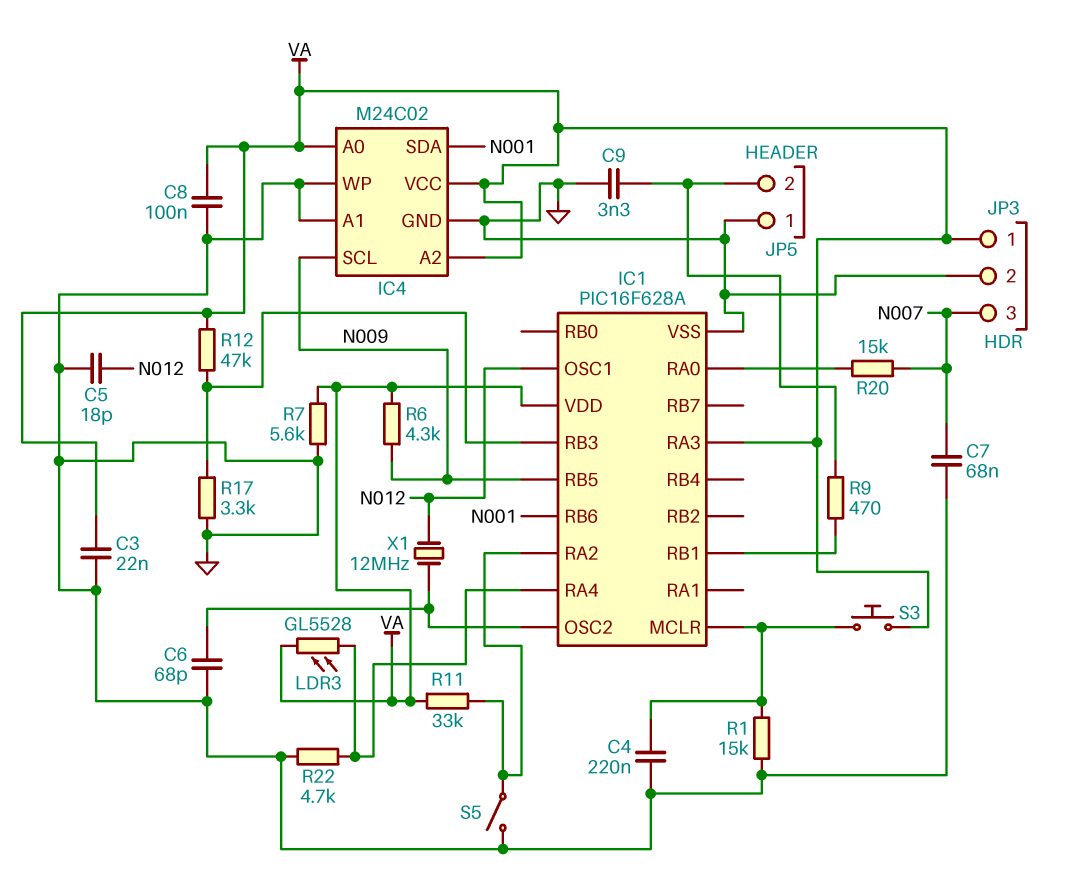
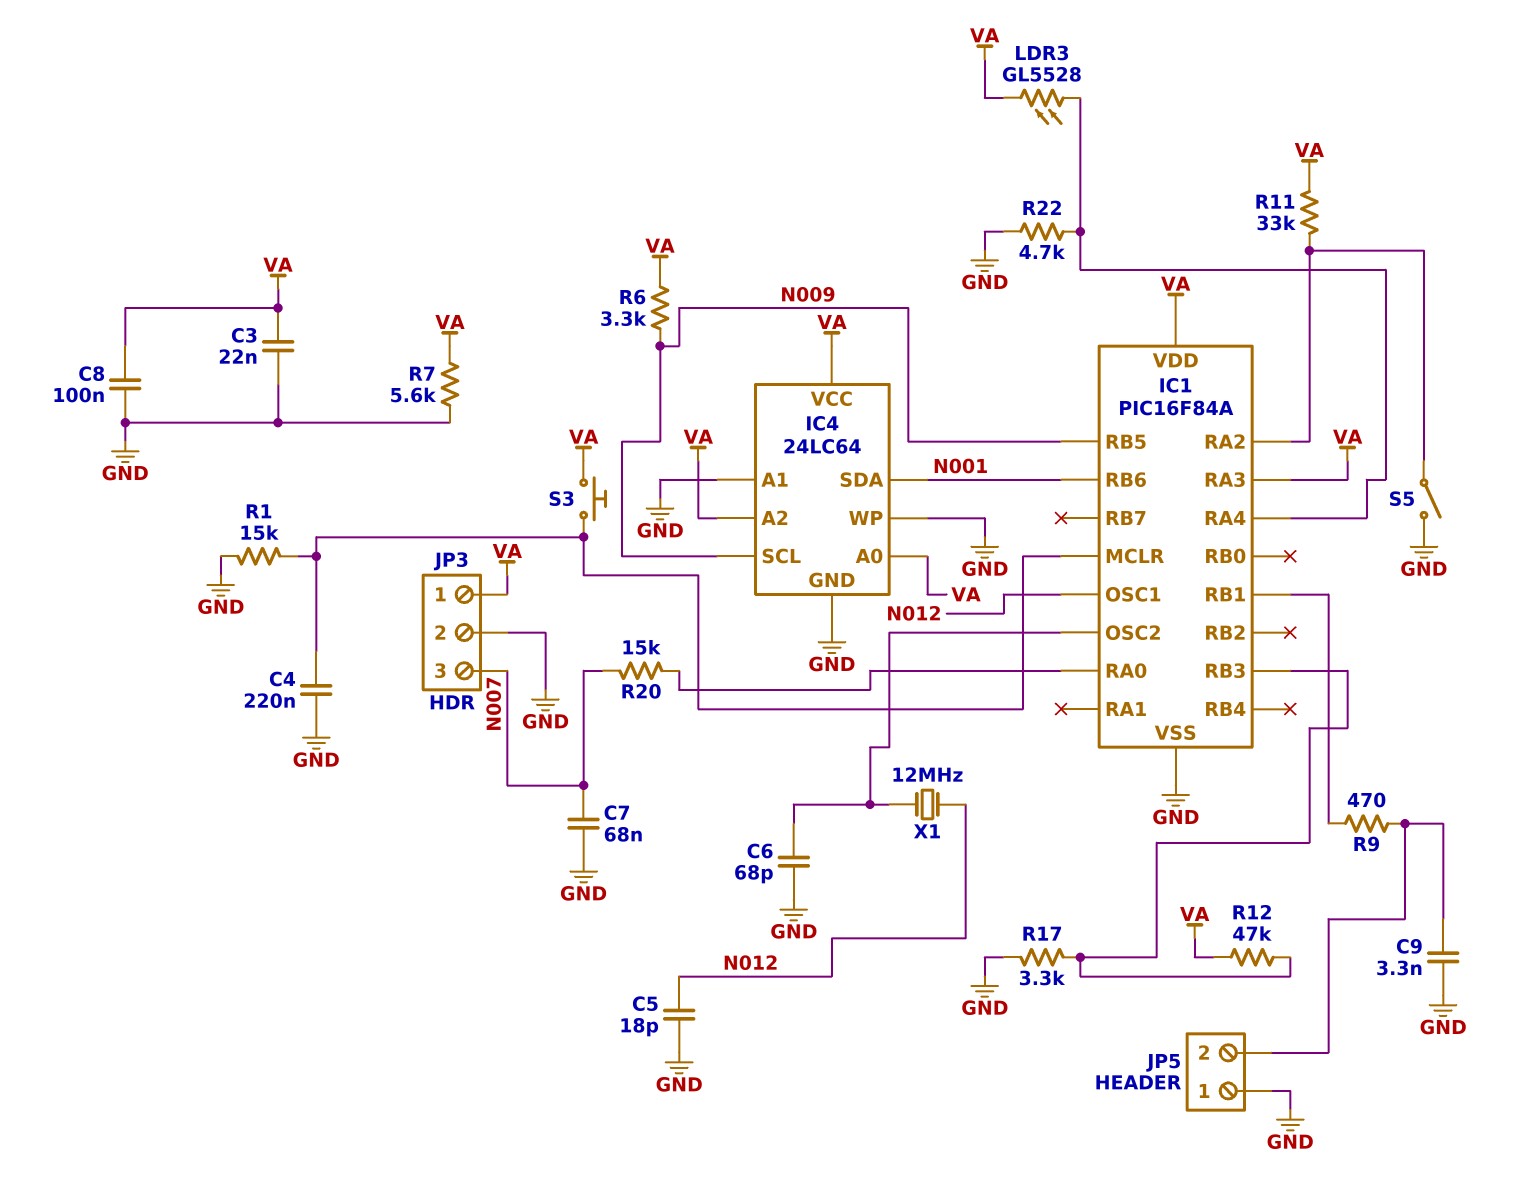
IC1: PIC16F628A -> PIC16F84A
IC4: M24C02 -> 24LC64
R6: 4.3k (N009, VA) -> 3.3k (N009, VA)

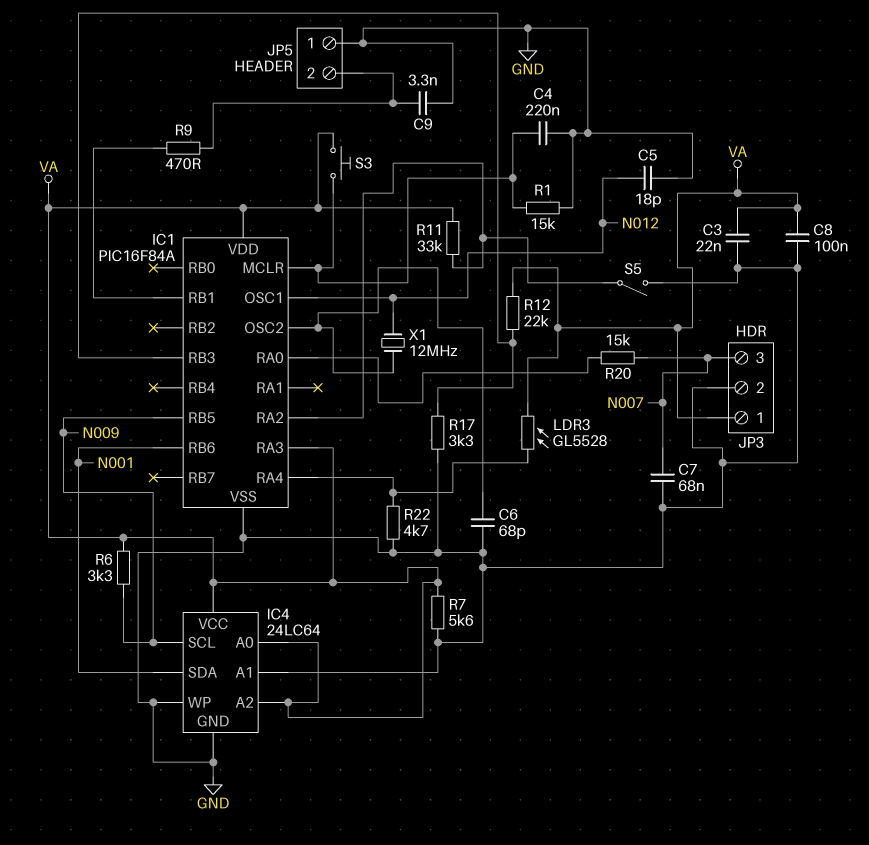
R12: 47k (IC1/RB3, VA) -> 22k (IC1/RB3, VA)

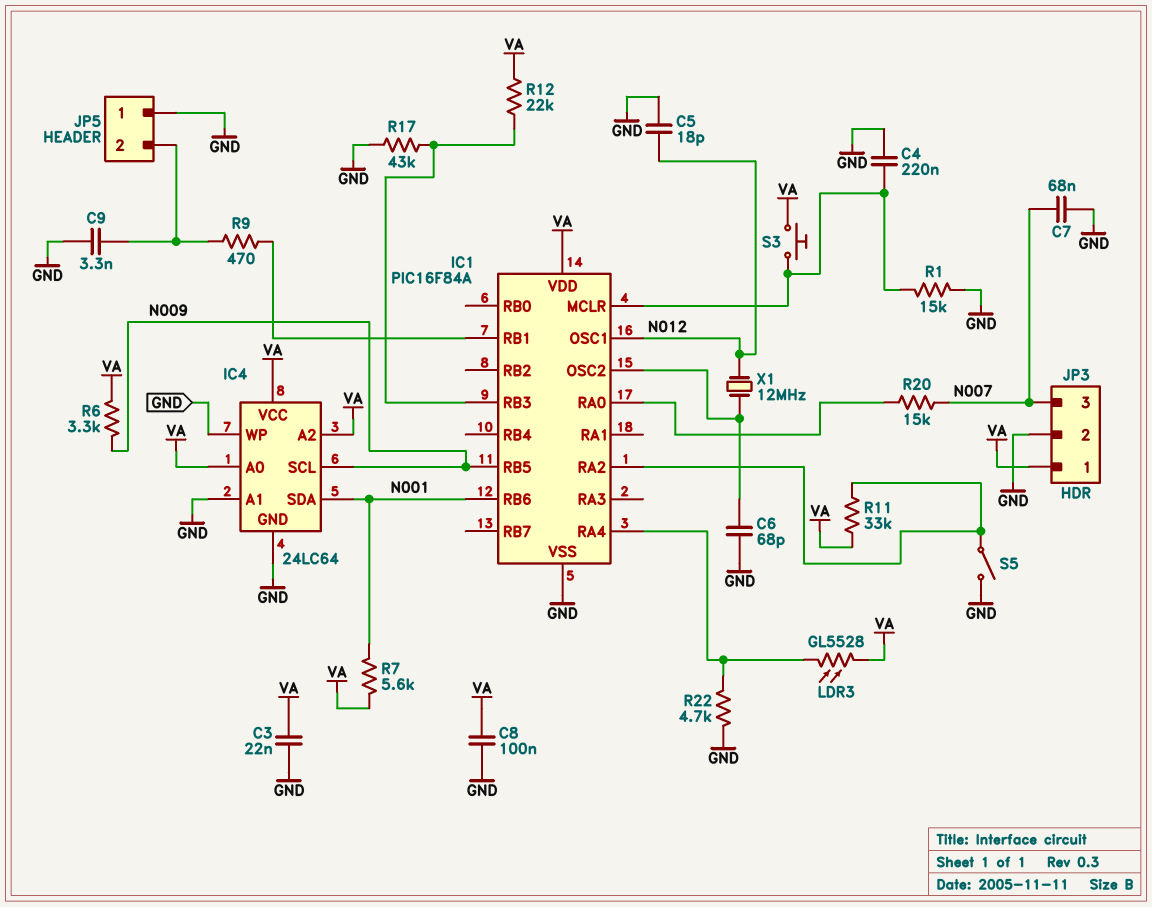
IC1 pin RA3: VA -> none
R7: 5.6k (GND, VA) -> 5.6k (N001, VA)
R17: 3.3k (GND, IC1/RB3) -> 43k (GND, IC1/RB3)

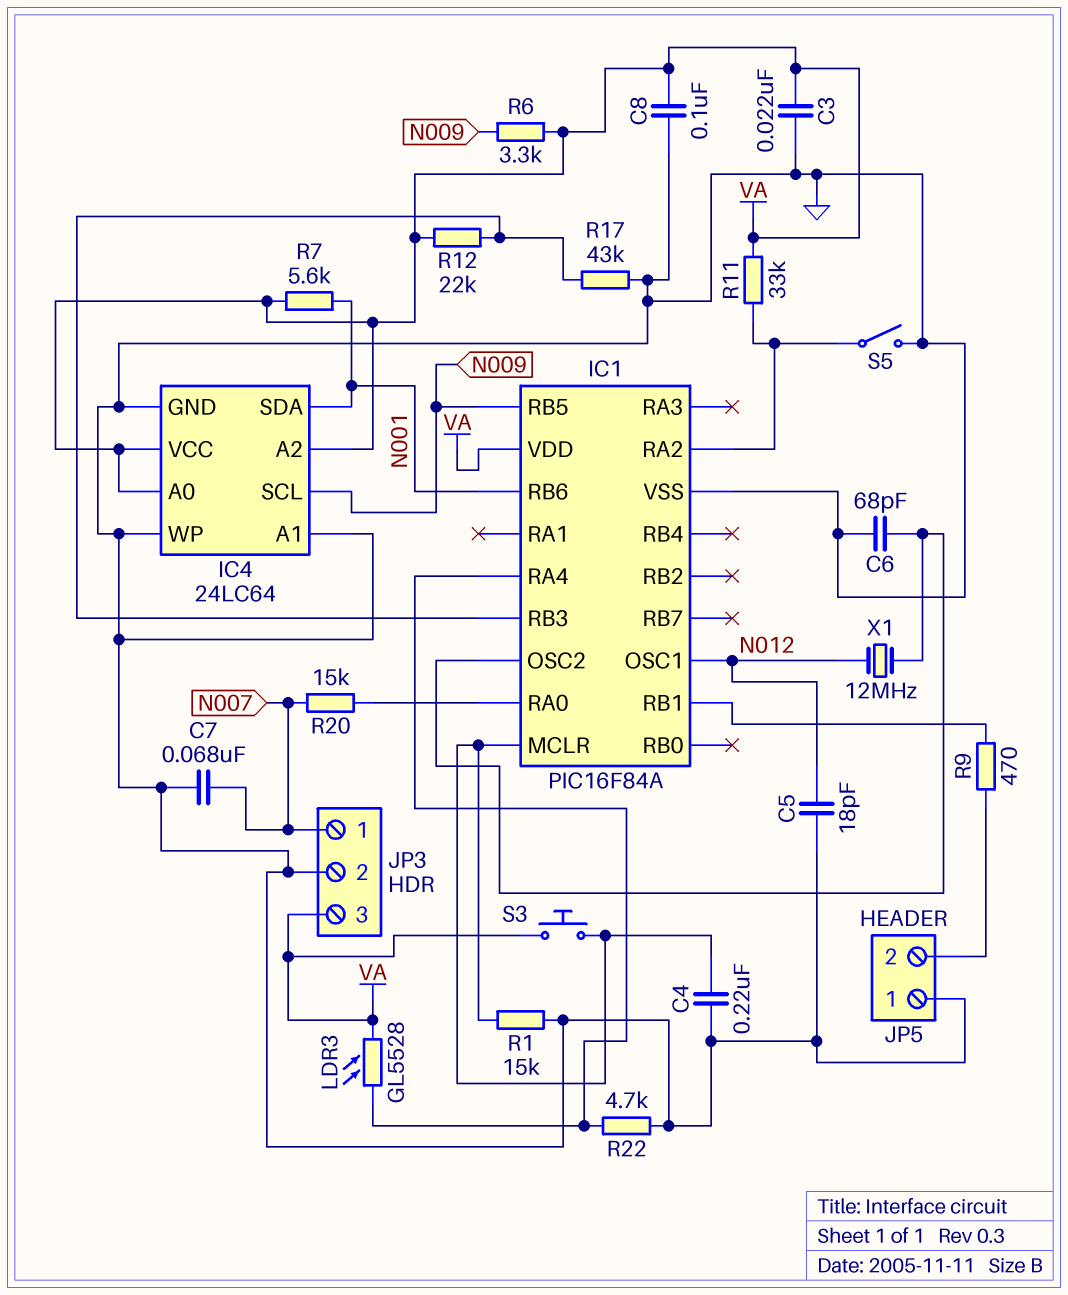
C9: 3.3nF (GND, JP5/2) -> none
JP3 pin 1: VA -> N007
JP3 pin 3: N007 -> VA

